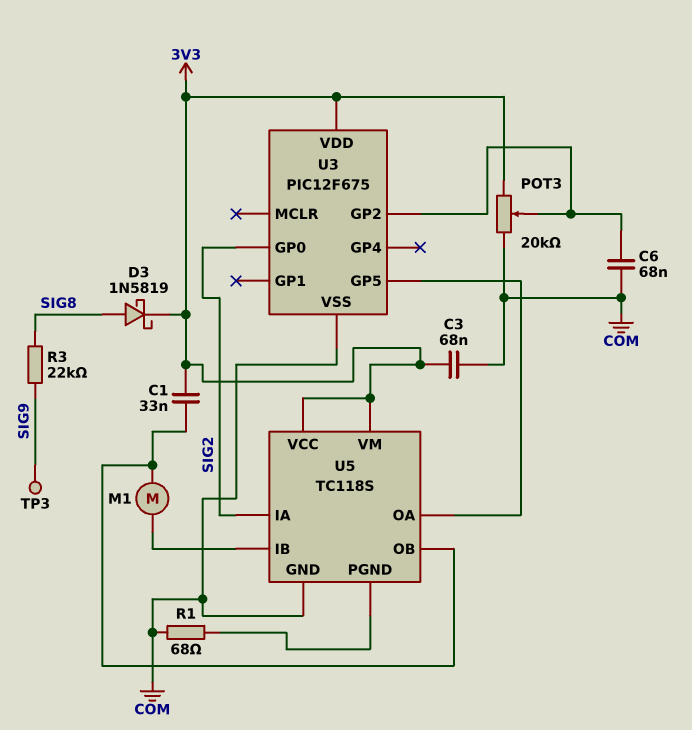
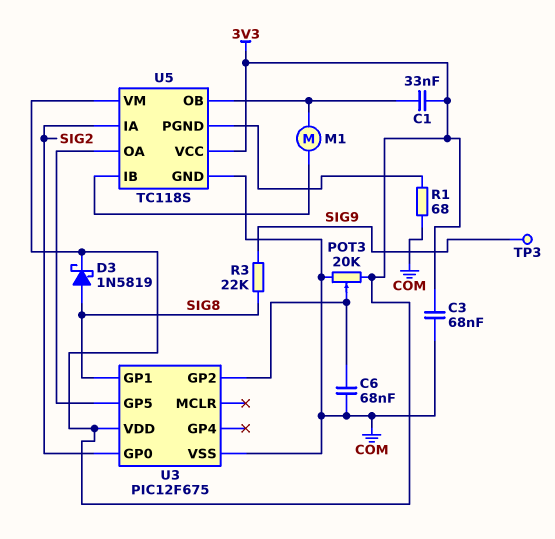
U3 pin GP1: none -> SIG8

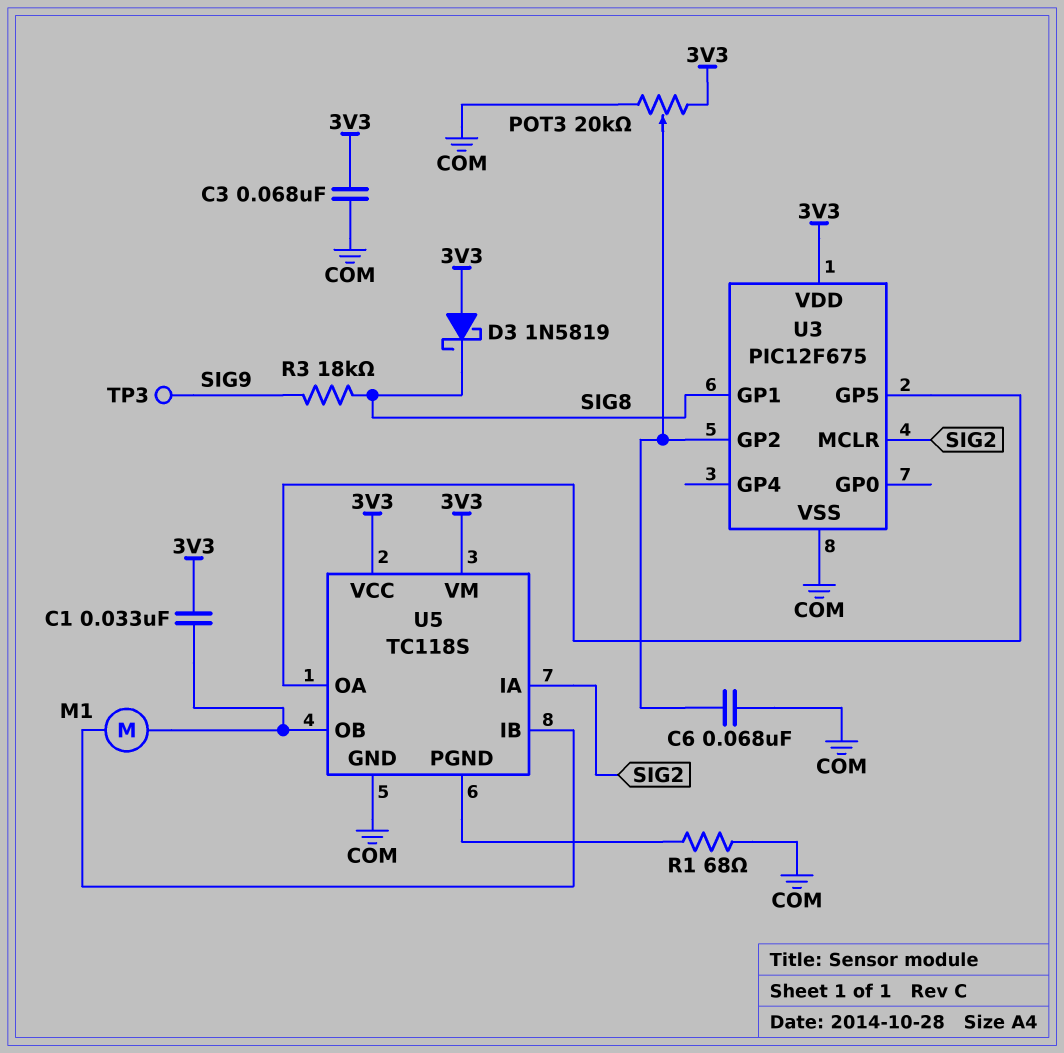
D3: schottky 1N5819 (A SIG8, K 3V3) -> schottky 1N5819 (A 3V3, K SIG8)
R3: 22k (SIG8, SIG9) -> 18k (SIG8, SIG9)
U3 pin GP0: SIG2 -> none
U3 pin MCLR: none -> SIG2

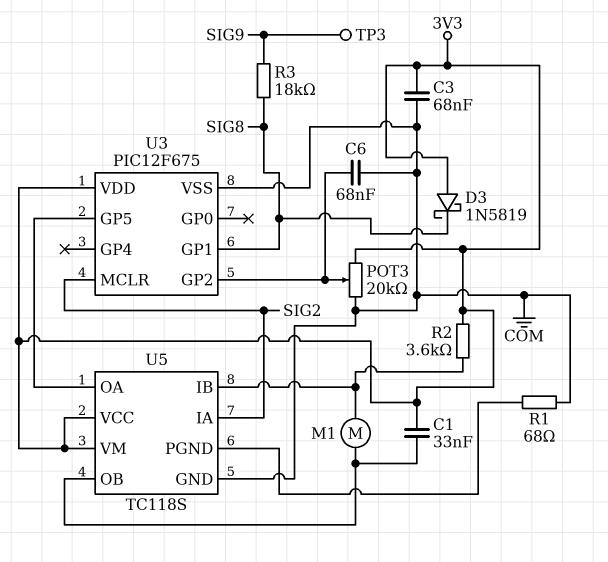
R2: none -> 3.6k (3V3, U5/IB)

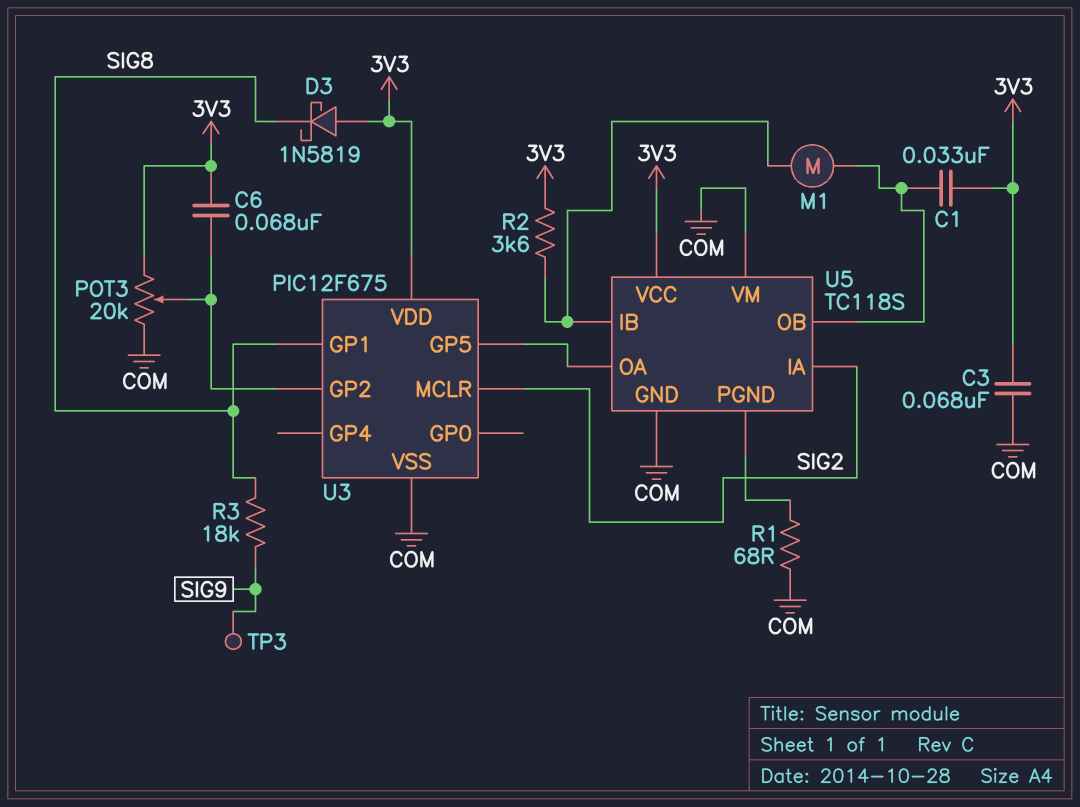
C6: 68nF (COM, U3/GP2) -> 68nF (3V3, U3/GP2)
U5 pin VM: 3V3 -> COM

